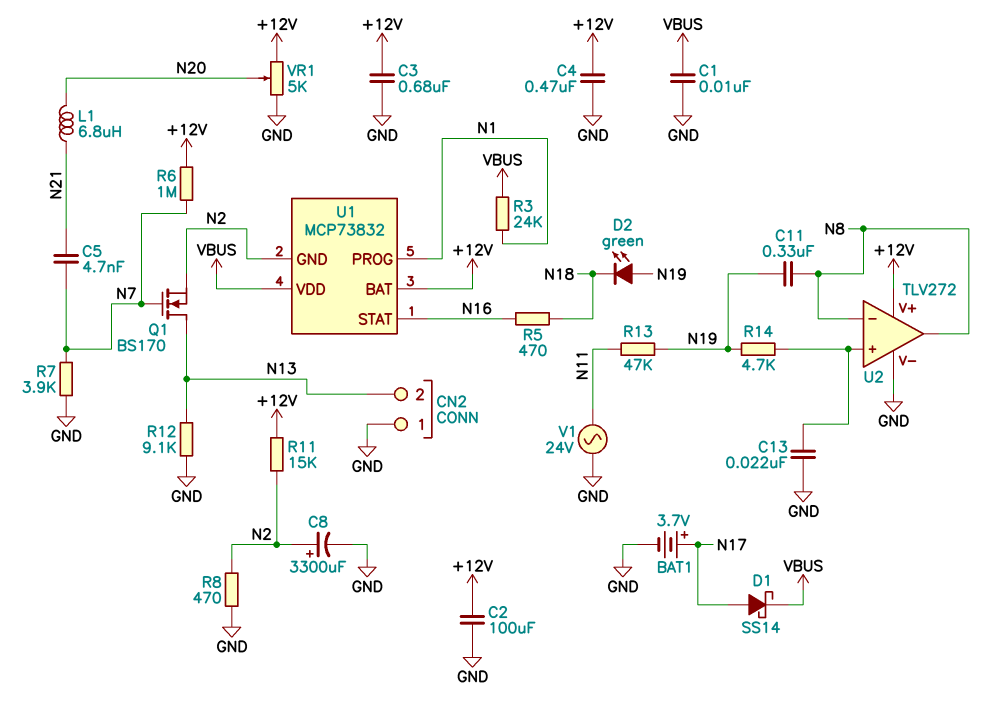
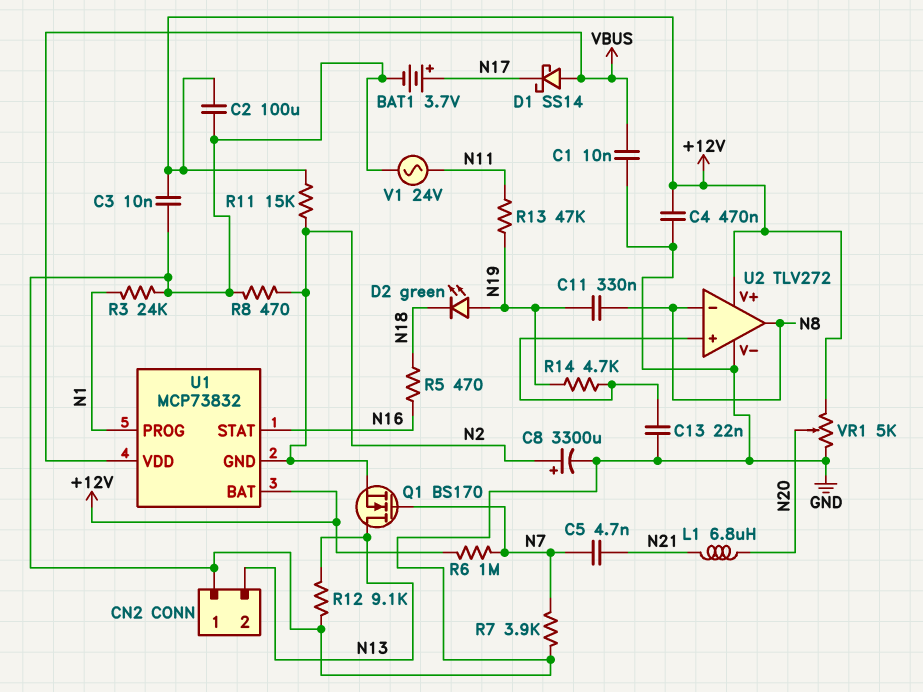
C3: 680nF (+12V, GND) -> 10nF (+12V, GND)
D1: schottky SS14 (A N17, K VBUS) -> schottky SS14 (A VBUS, K N17)
R3: 24k (N1, VBUS) -> 24k (GND, N1)

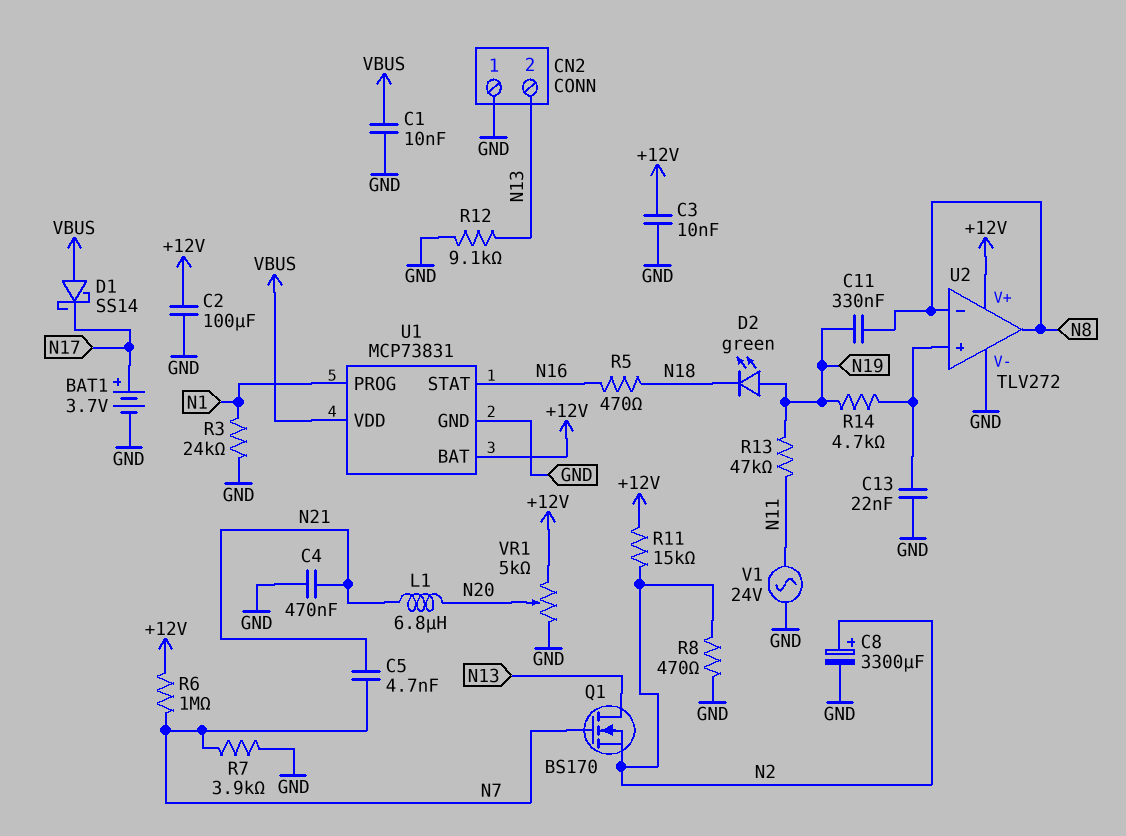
C4: 470nF (+12V, GND) -> 470nF (GND, N21)
U1: MCP73832 -> MCP73831
U1 pin GND: N2 -> GND

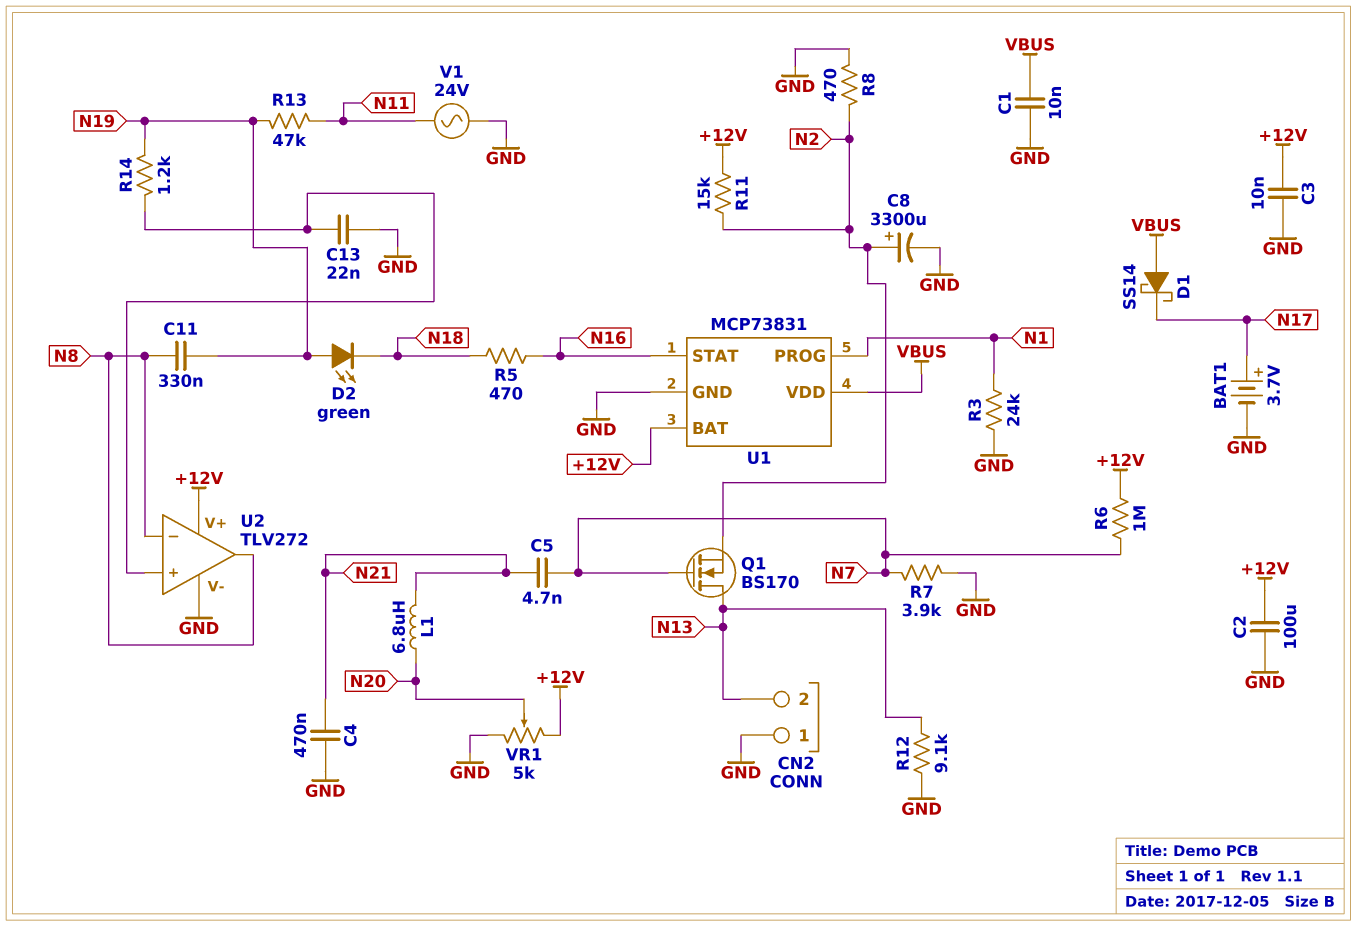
R14: 4.7k (N19, U2/in+) -> 1.2k (N19, U2/in+)

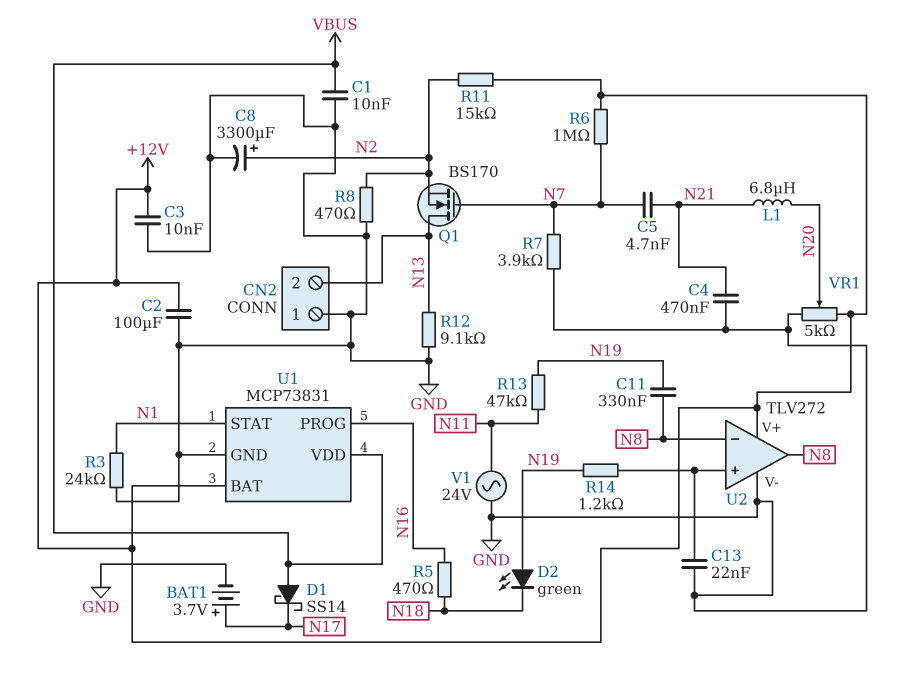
U1 pin PROG: N1 -> N16
U1 pin STAT: N16 -> N1

